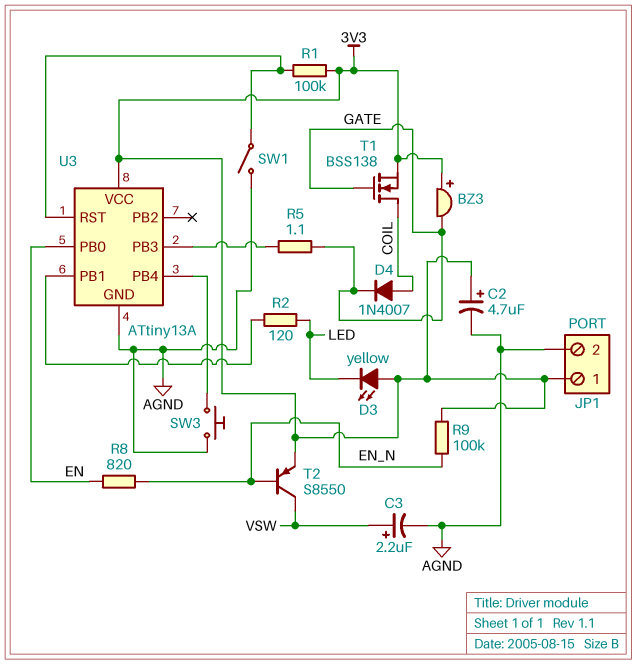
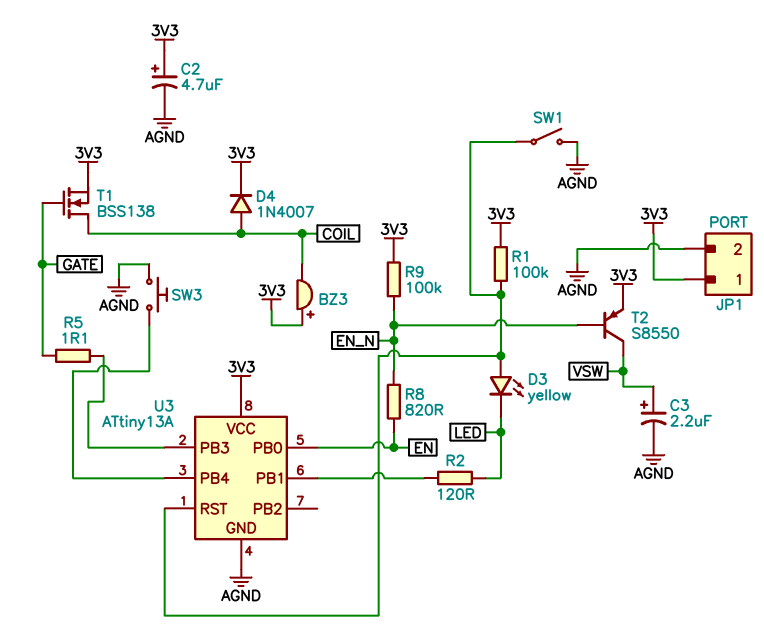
BZ3: buzzer (plus 3V3, minus GATE) -> buzzer (plus 3V3, minus COIL)
D3: LED yellow (A 3V3, K LED) -> LED yellow (A U3/RST, K LED)
D4: diode 1N4007 (A COIL, K GATE) -> diode 1N4007 (A COIL, K 3V3)

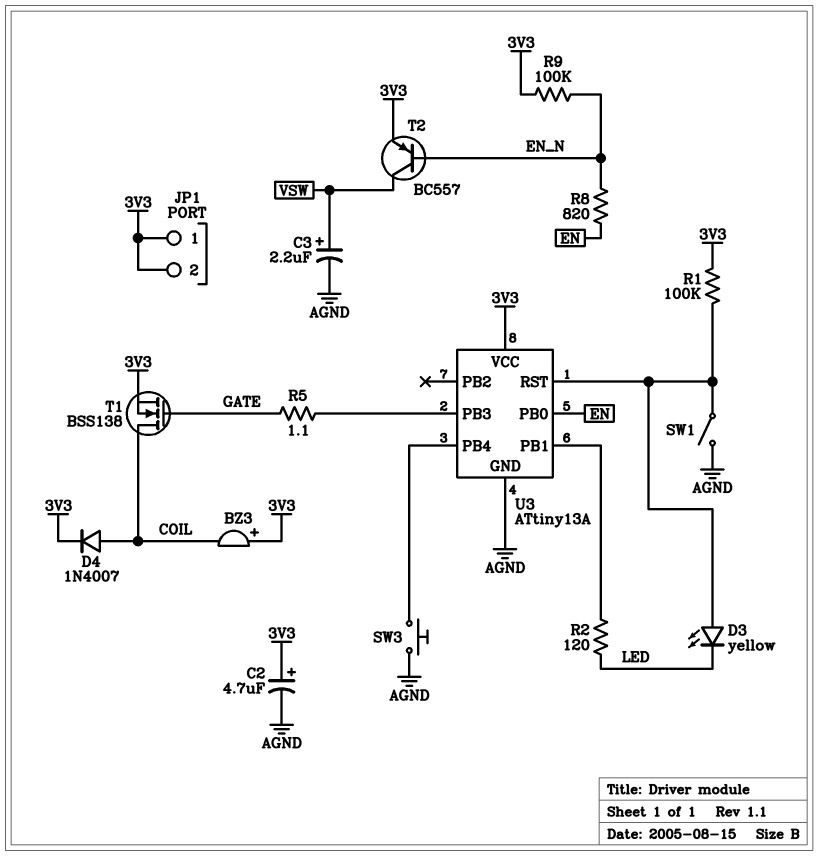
JP1 pin 2: AGND -> 3V3
T2: PNP S8550 (B EN_N, C VSW, E 3V3) -> PNP BC557 (B EN_N, C VSW, E 3V3)

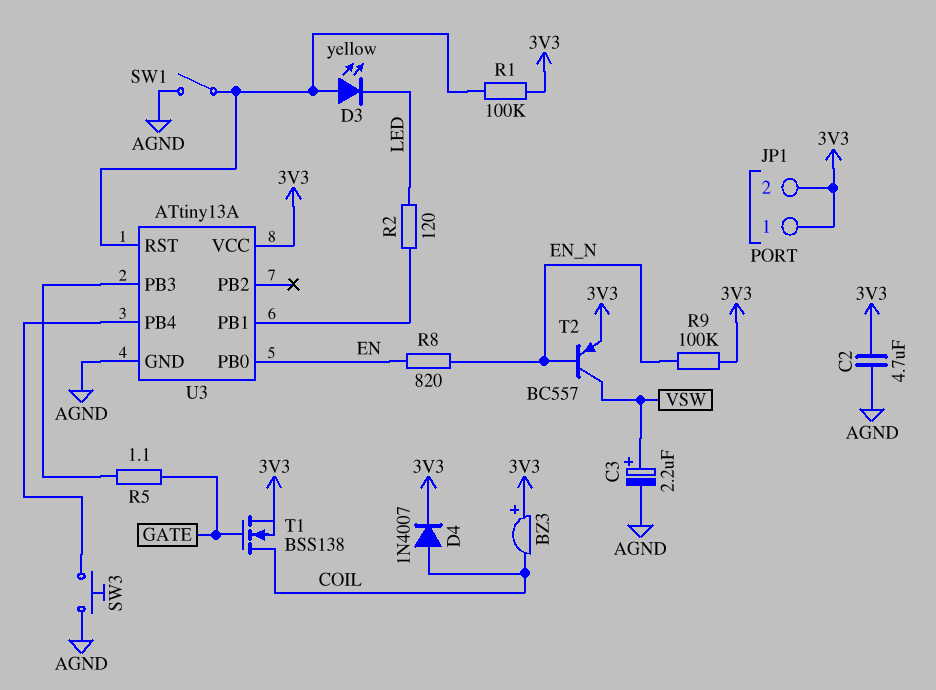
C2: 4.7uF (plus 3V3, minus AGND) -> 4.7uF (3V3, AGND)

